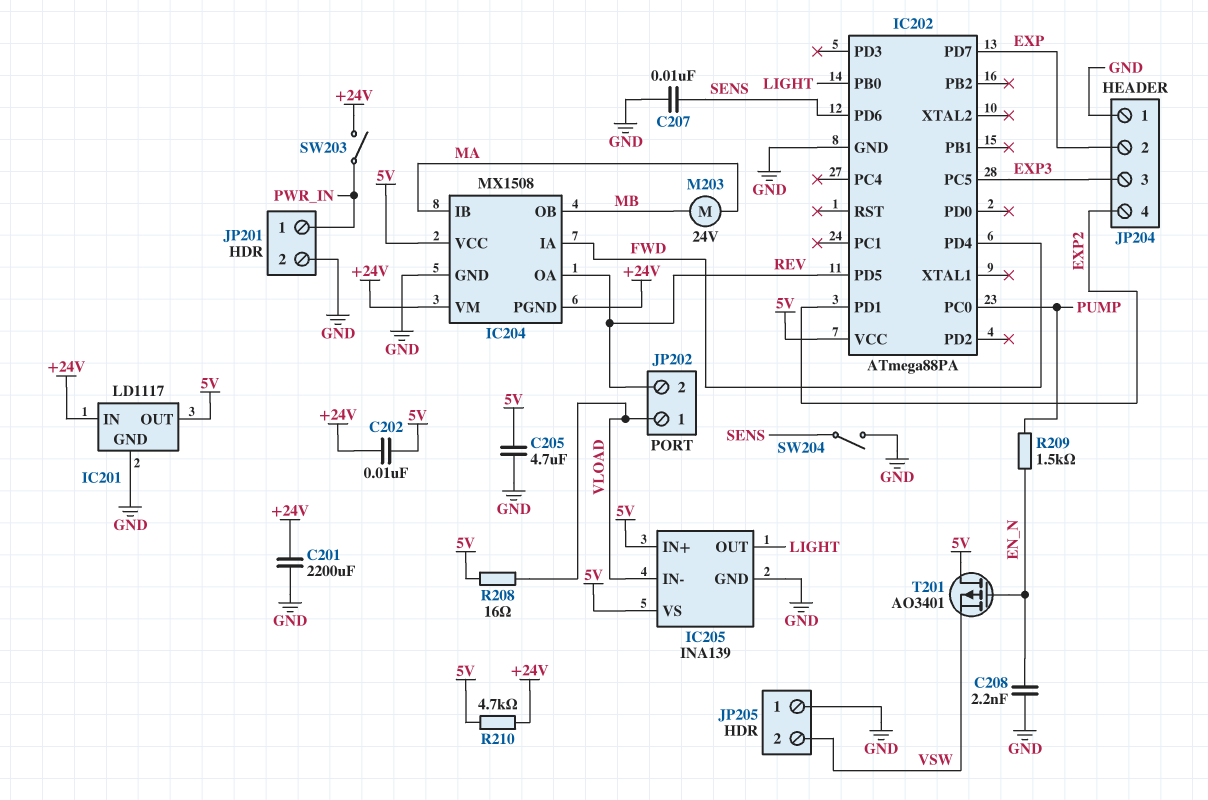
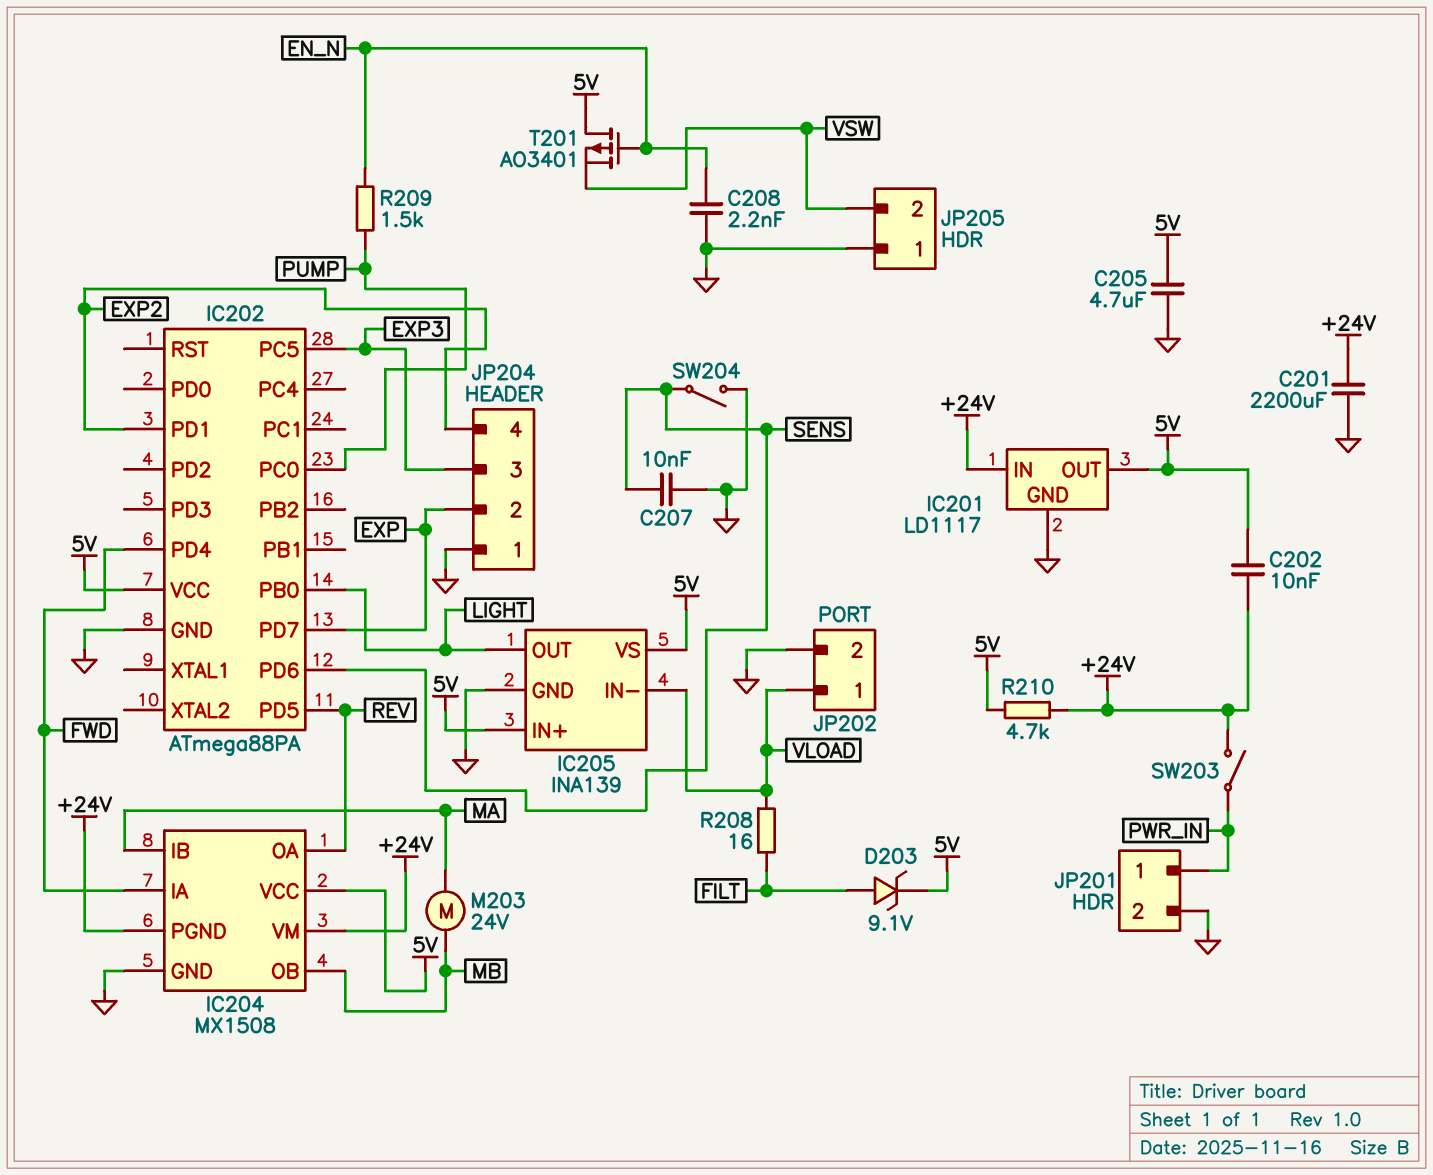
D203: none -> zener 9.1V (A FILT, K 5V)
JP202 pin 2: REV -> GND
R208: 16 (5V, VLOAD) -> 16 (FILT, VLOAD)

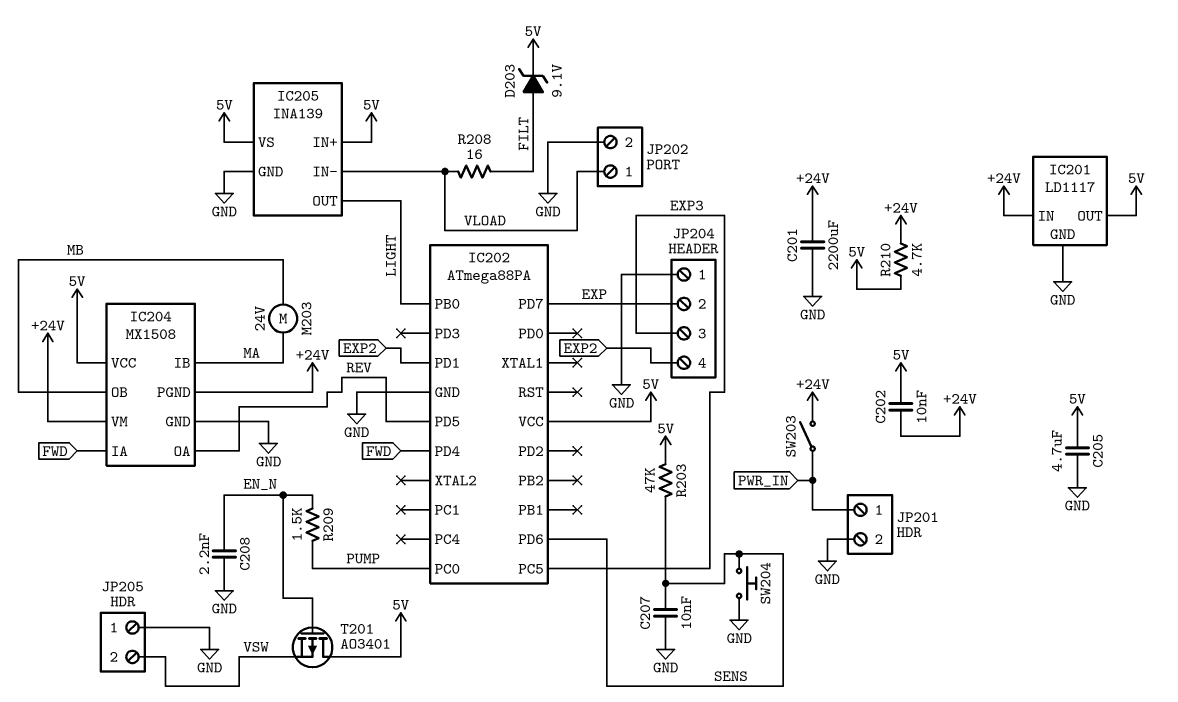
R203: none -> 47k (5V, SENS)
SW204: switch (GND, SENS) -> button (GND, SENS)

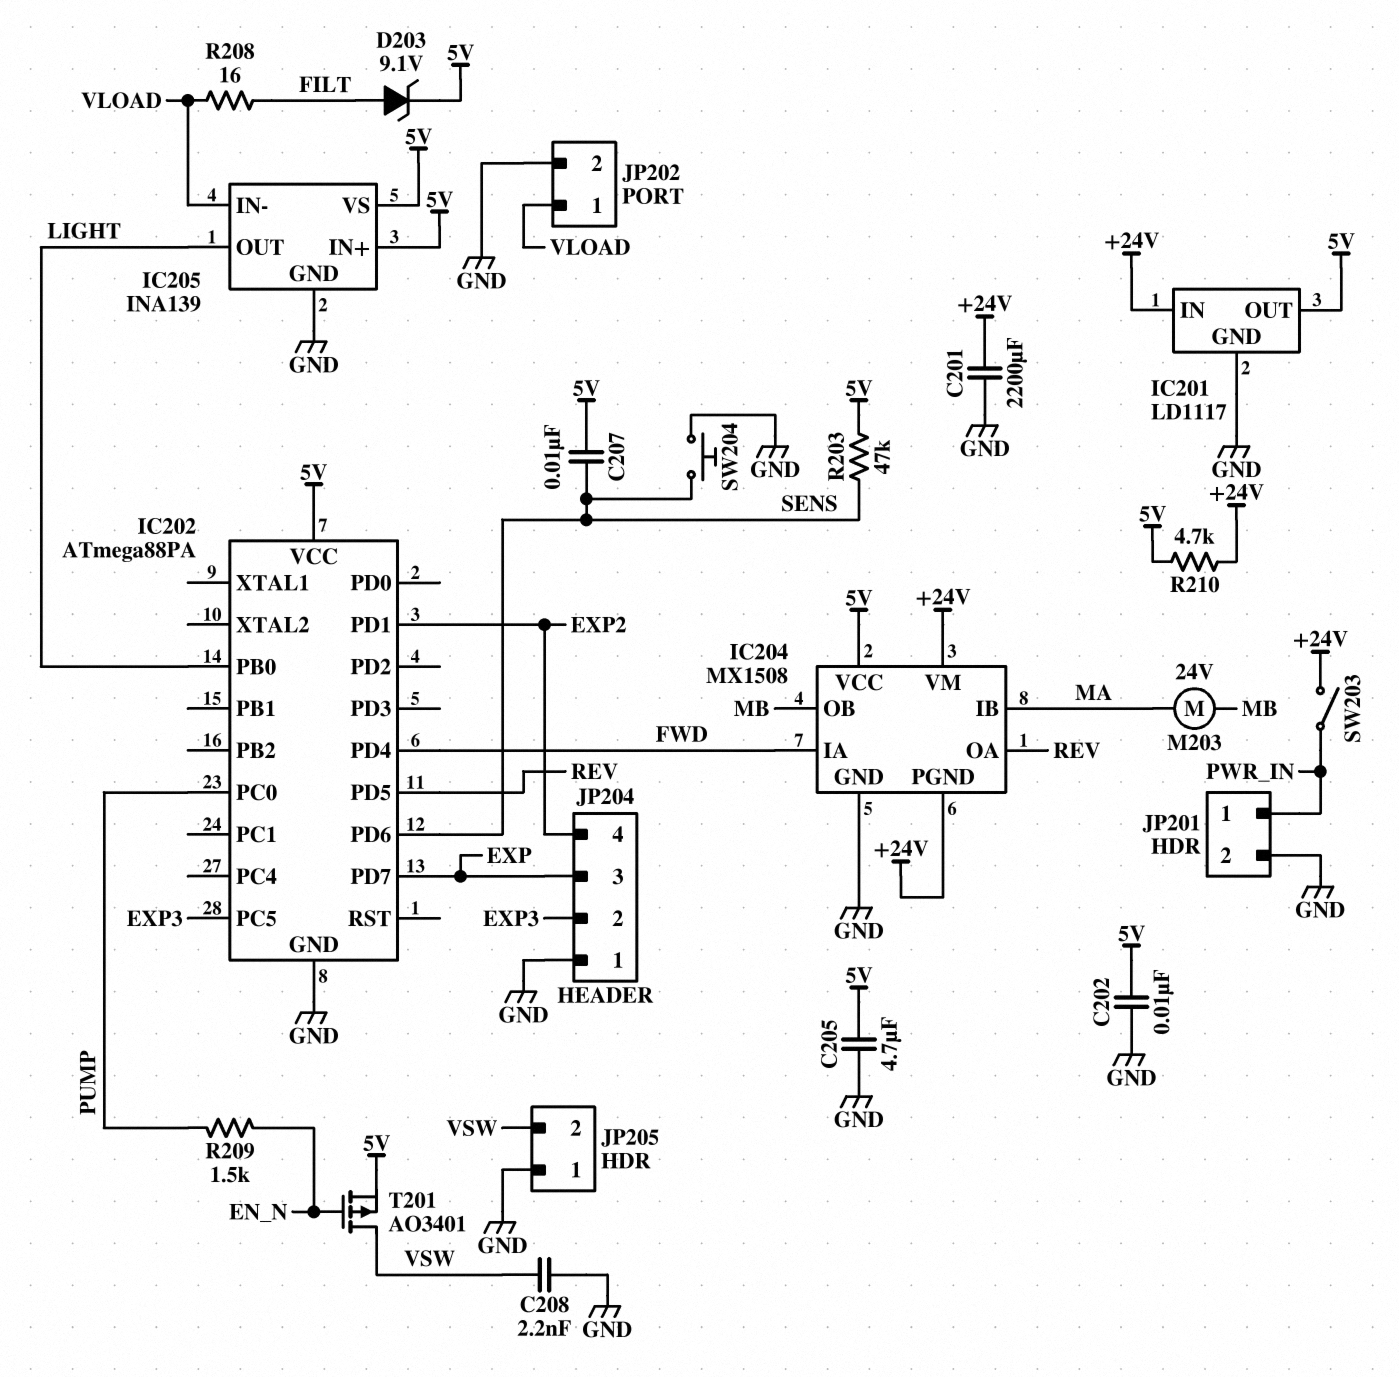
C202: 10nF (+24V, 5V) -> 10nF (5V, GND)
C207: 10nF (GND, SENS) -> 10nF (5V, SENS)
C208: 2.2nF (EN_N, GND) -> 2.2nF (GND, VSW)
JP204 pin 2: EXP -> EXP3
JP204 pin 3: EXP3 -> EXP
T201: PMOS AO3401 (G EN_N, D 5V, S VSW) -> PMOS AO3401 (G EN_N, D VSW, S 5V)

